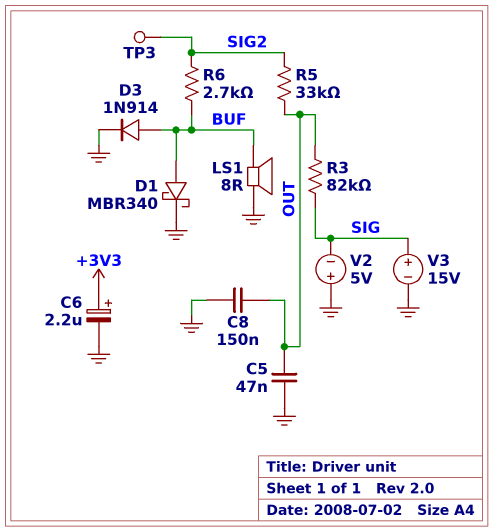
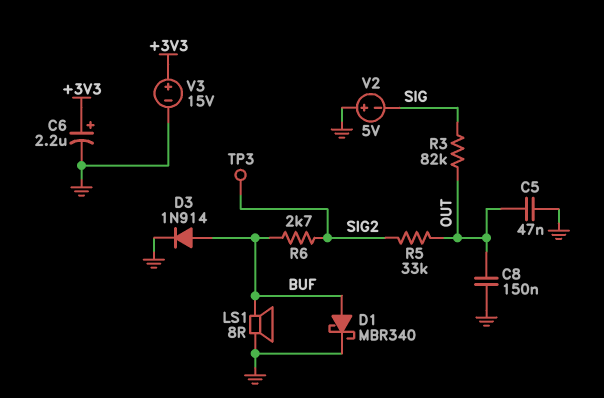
V3: 15V (plus SIG, minus GND) -> 15V (plus +3V3, minus GND)

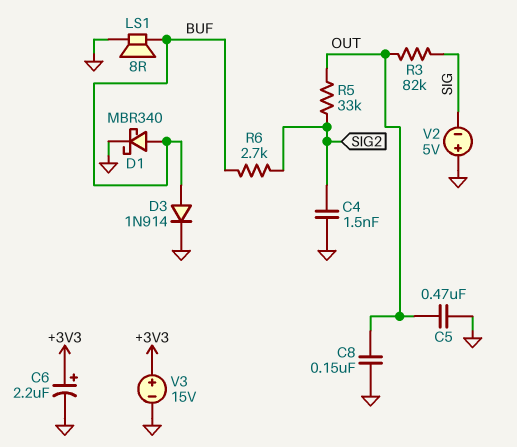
C4: none -> 1.5nF (GND, SIG2)
C5: 47nF (GND, OUT) -> 470nF (GND, OUT)
TP3: test point (SIG2) -> none

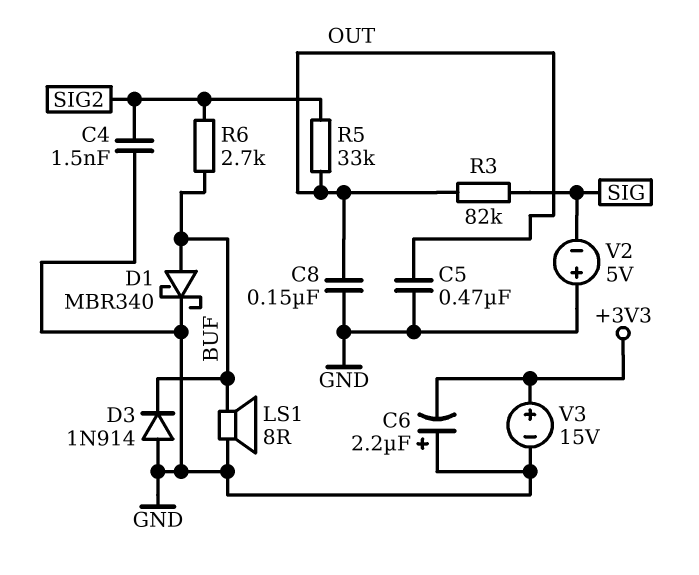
C6: 2.2uF (plus +3V3, minus GND) -> 2.2uF (plus GND, minus +3V3)
D3: diode 1N914 (A BUF, K GND) -> diode 1N914 (A GND, K BUF)

